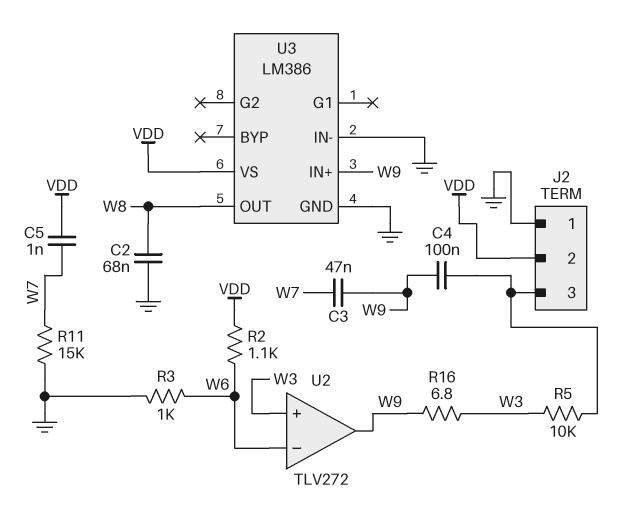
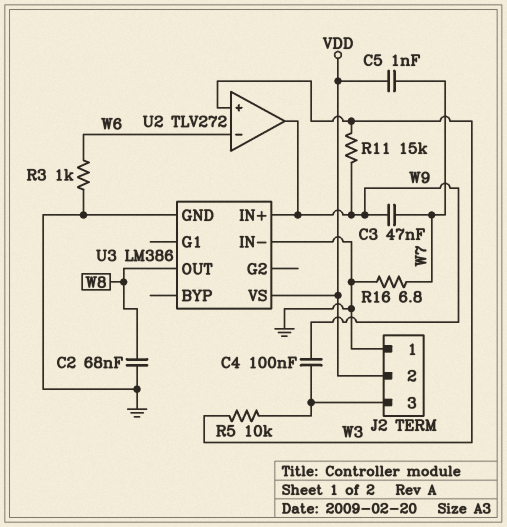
R2: 1.1k (VDD, W6) -> none
R11: 15k (GND, W7) -> 15k (W3, W9)
R16: 6.8 (W3, W9) -> 6.8 (GND, W7)

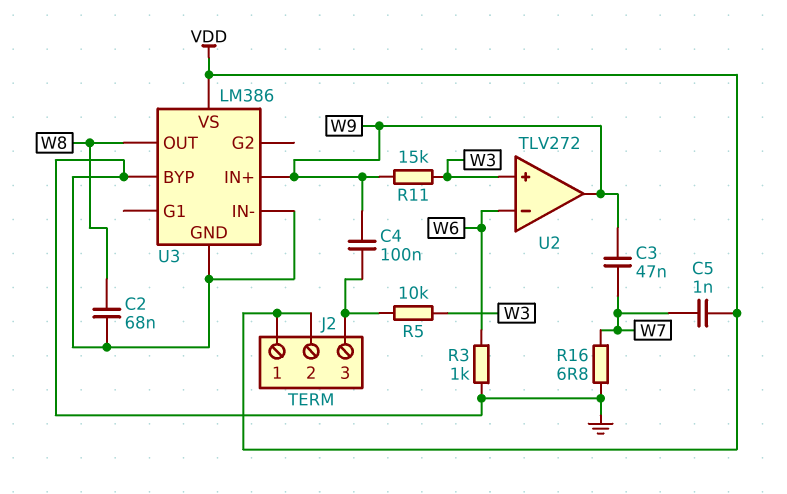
J2 pin 1: GND -> VDD
U3 pin BYP: none -> GND

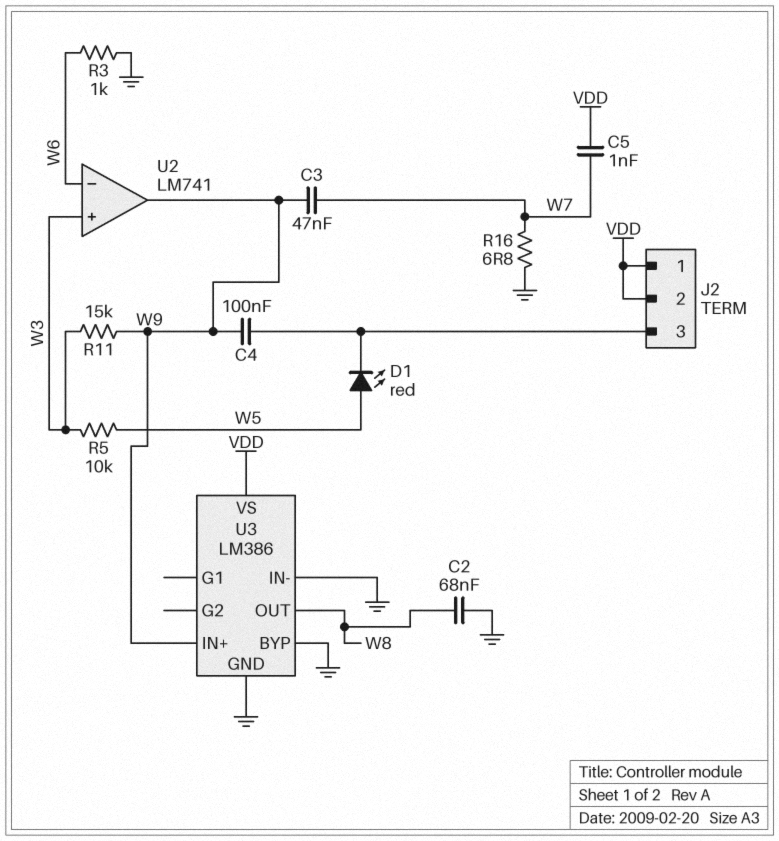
D1: none -> LED red (A W5, K J2/3)
R5: 10k (J2/3, W3) -> 10k (W3, W5)
U2: TLV272 -> LM741

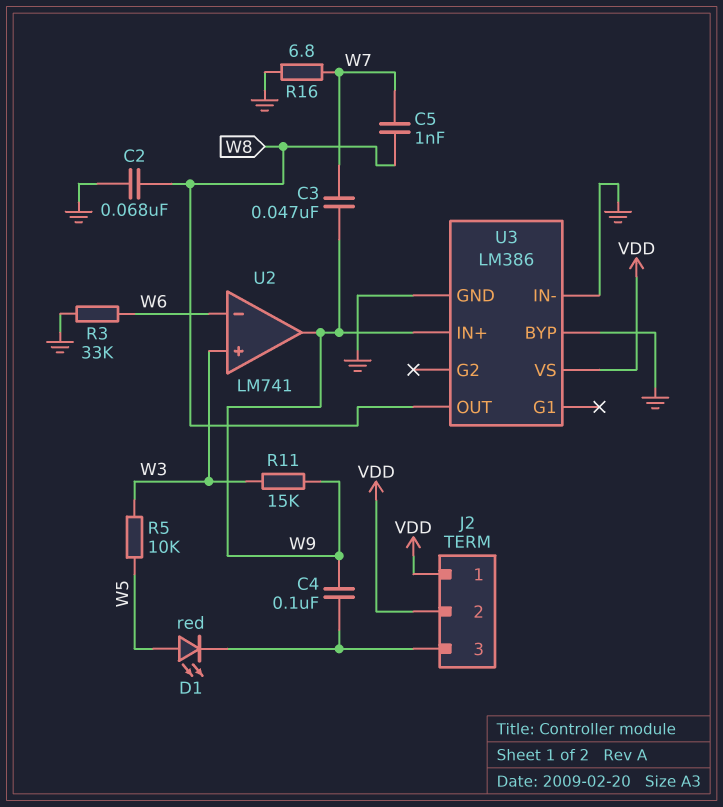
C5: 1nF (VDD, W7) -> 1nF (W7, W8)
R3: 1k (GND, W6) -> 33k (GND, W6)

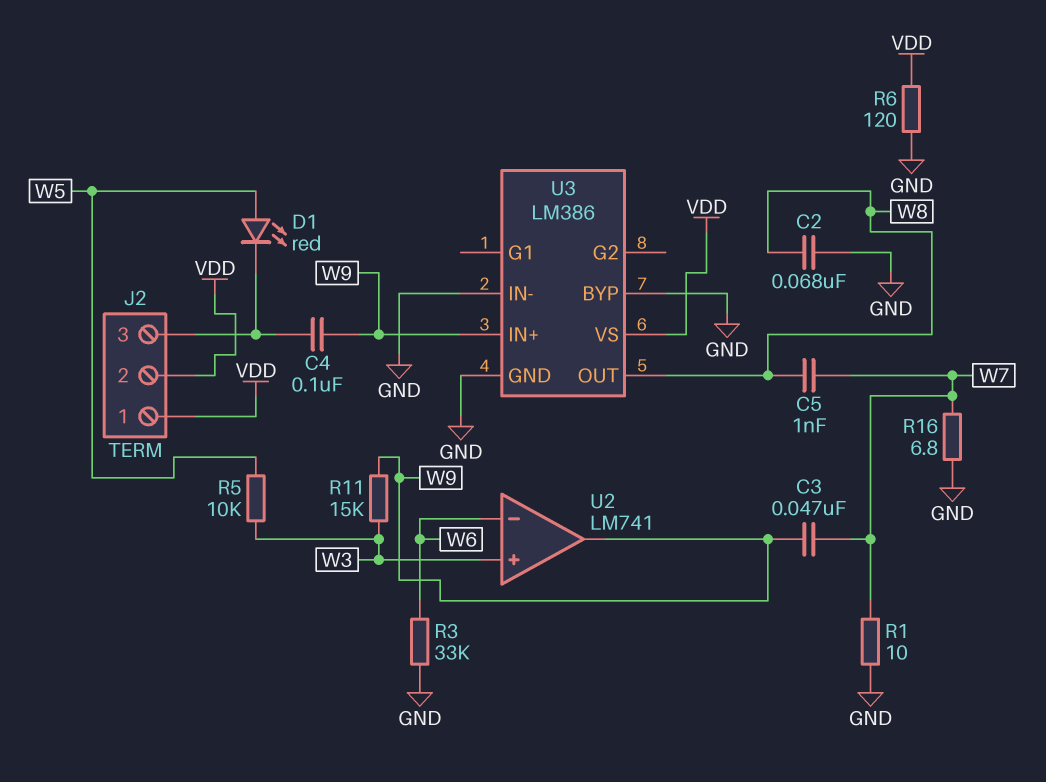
R1: none -> 10 (GND, W7)
R6: none -> 120 (GND, VDD)

